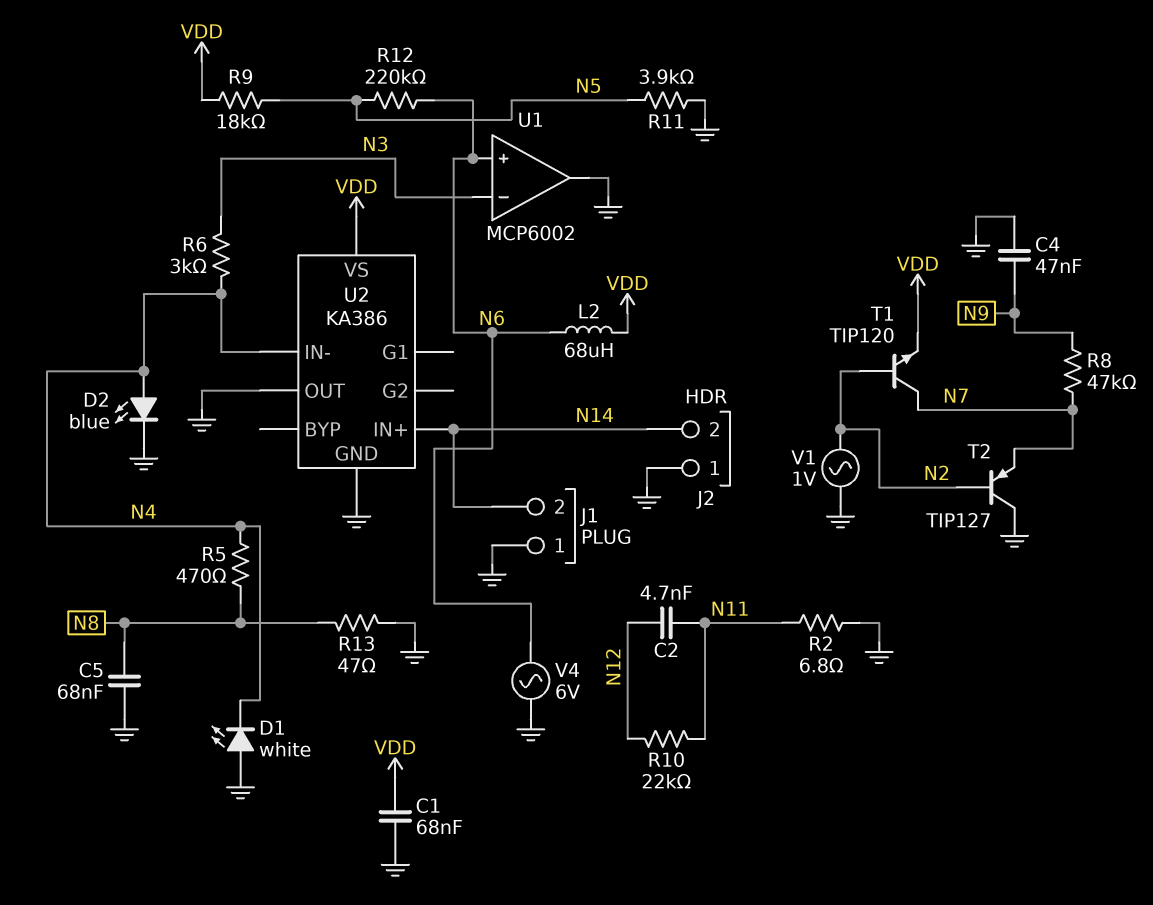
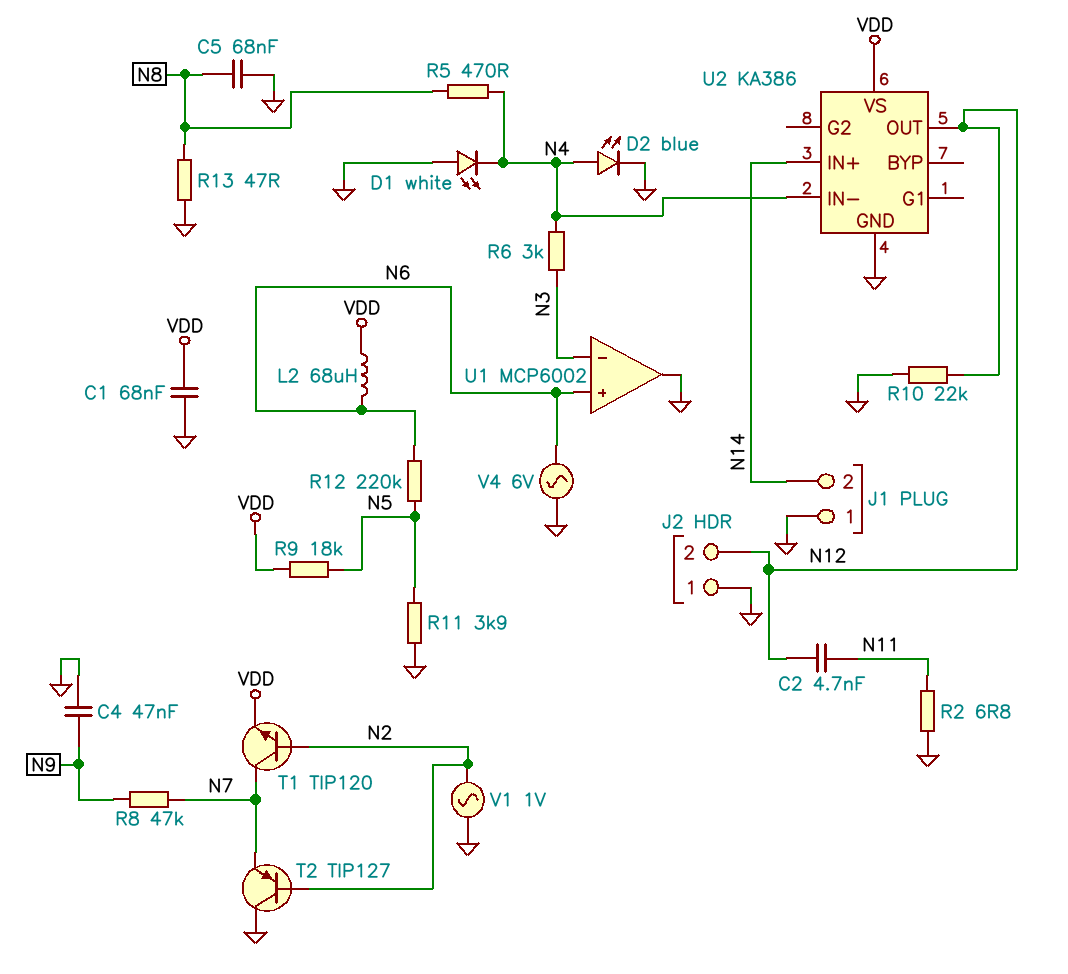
J2 pin 2: N14 -> N12
R10: 22k (N11, N12) -> 22k (GND, N12)
U2 pin OUT: GND -> N12

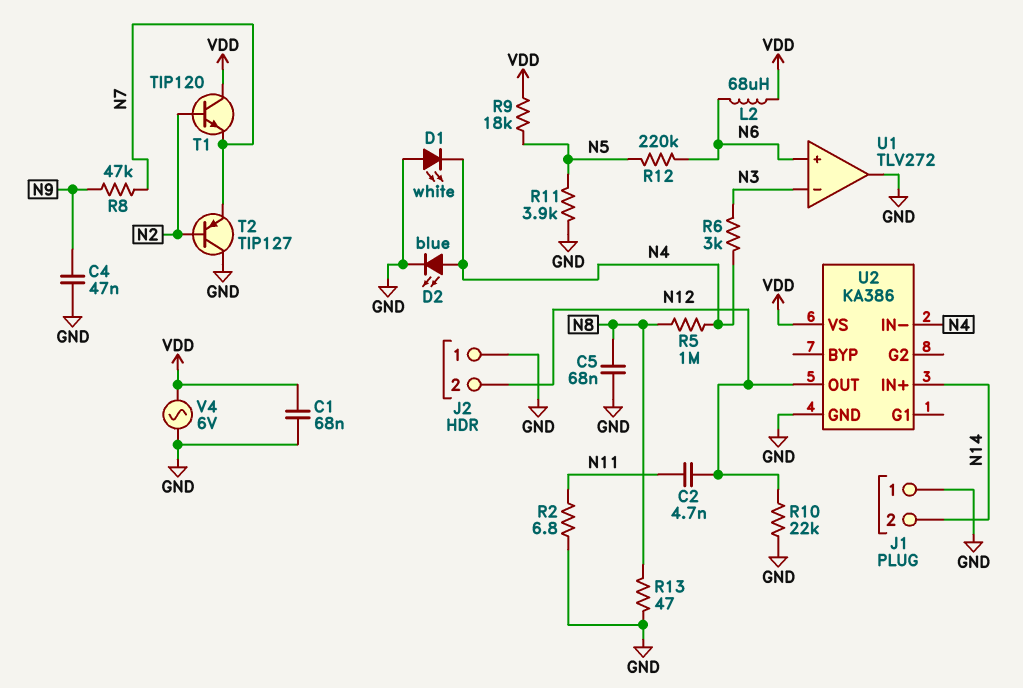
R5: 470 (N4, N8) -> 1M (N4, N8)
T1: NPN TIP120 (B N2, C N7, E VDD) -> NPN TIP120 (B N2, C VDD, E N7)
U1: MCP6002 -> TLV272
V1: AC 1V (GND, N2) -> none
V4: AC 6V (GND, N6) -> AC 6V (GND, VDD)

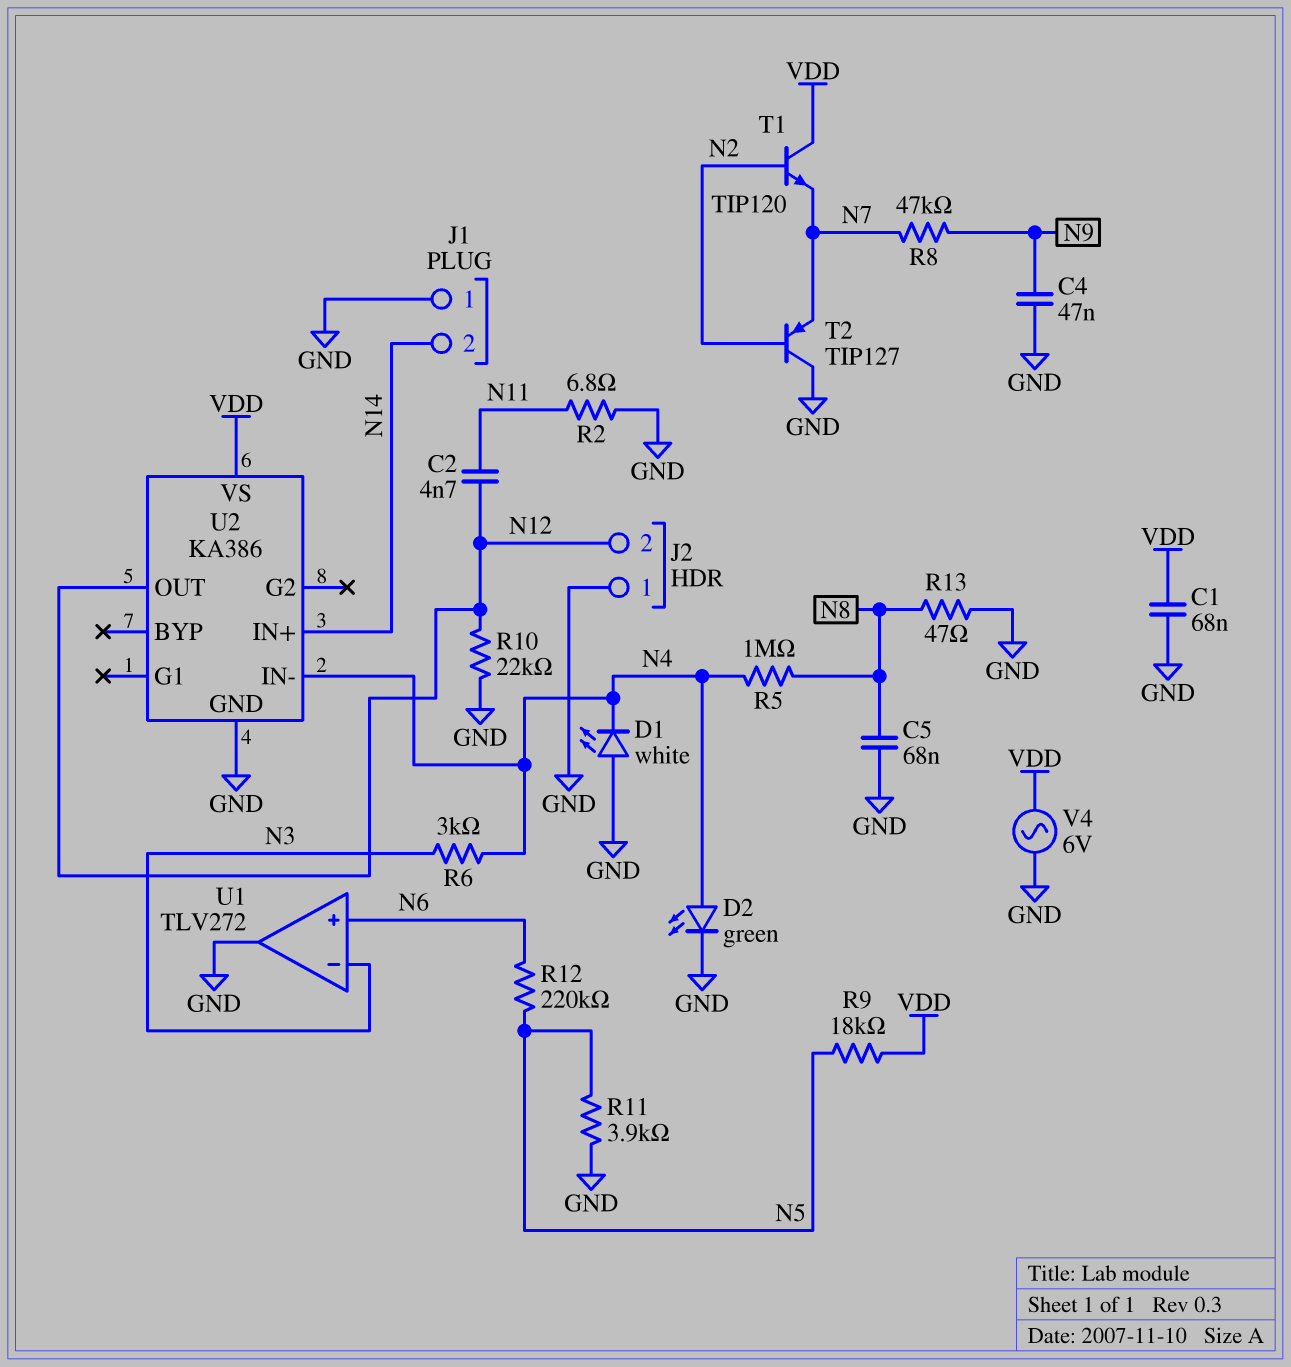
D2: LED blue (A N4, K GND) -> LED green (A N4, K GND)
L2: 68uH (N6, VDD) -> none

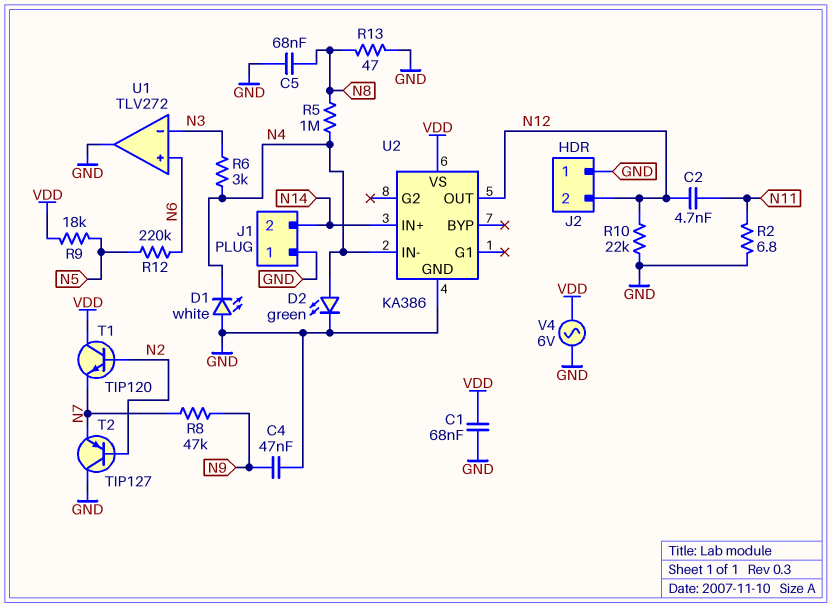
R11: 3.9k (GND, N5) -> none

